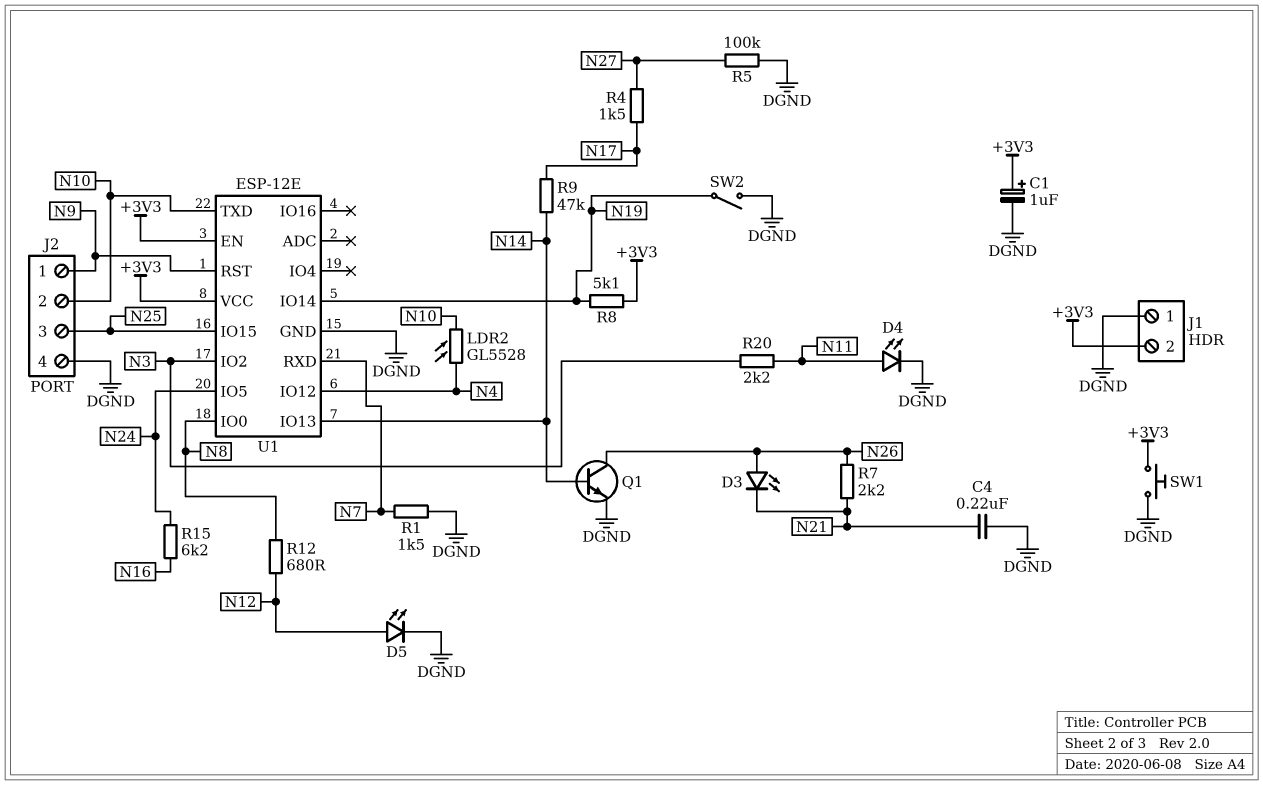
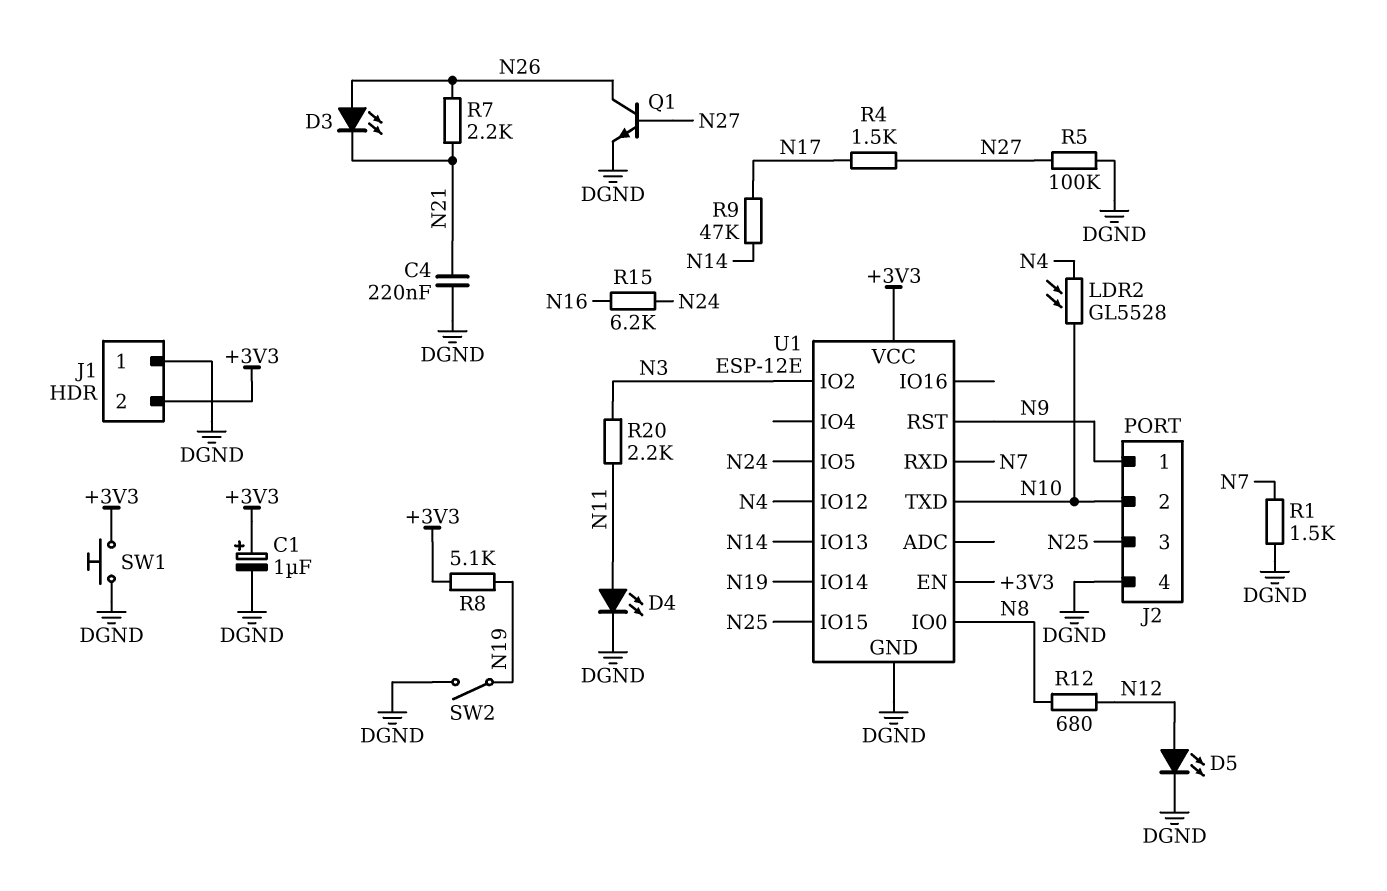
Q1: NPN (B N14, C N26, E DGND) -> NPN (B N27, C N26, E DGND)

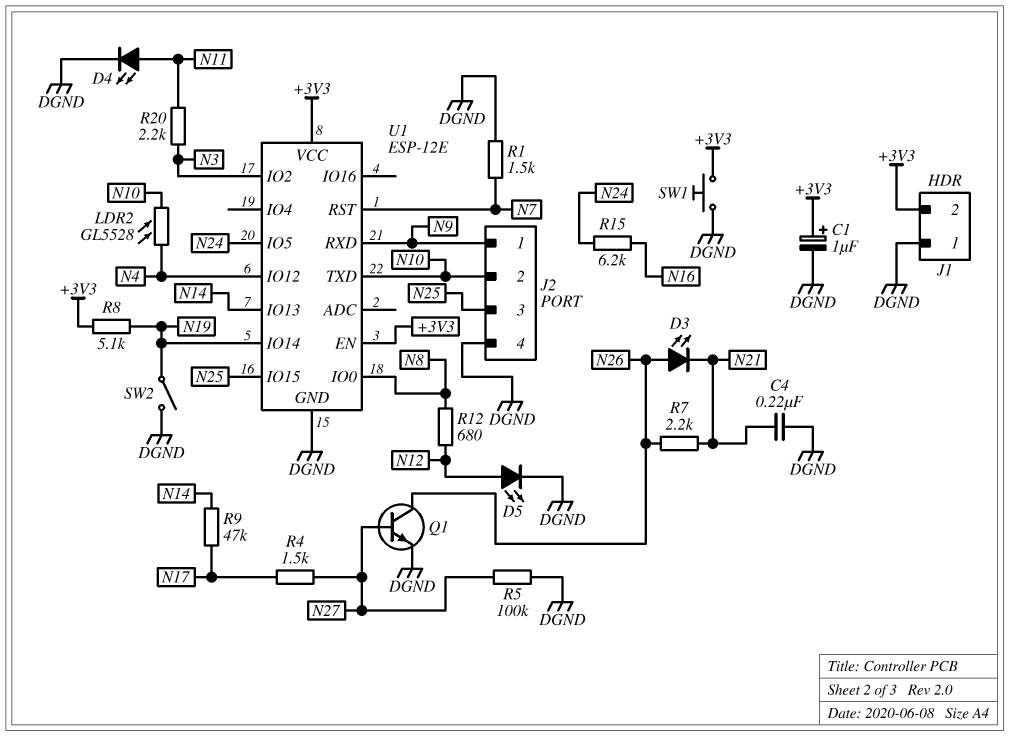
U1 pin RST: N9 -> N7
U1 pin RXD: N7 -> N9

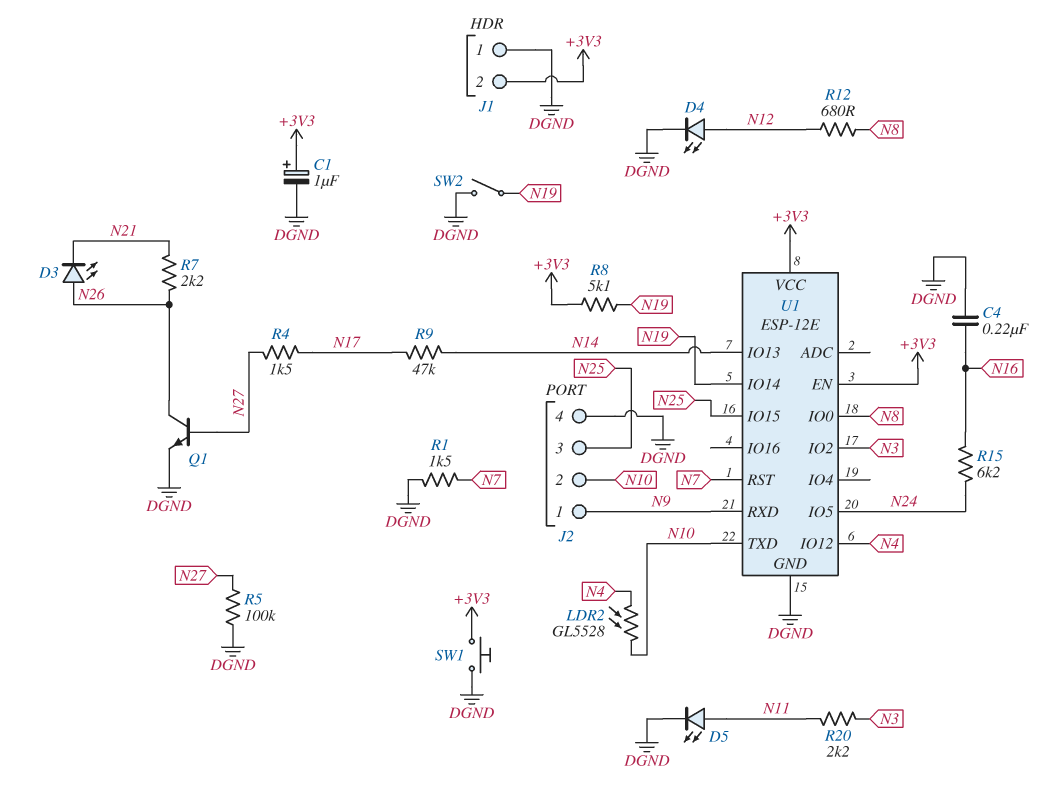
C4: 220nF (DGND, N21) -> 220nF (DGND, N16)
D4: LED (A N11, K DGND) -> LED (A N12, K DGND)
D5: LED (A N12, K DGND) -> LED (A N11, K DGND)

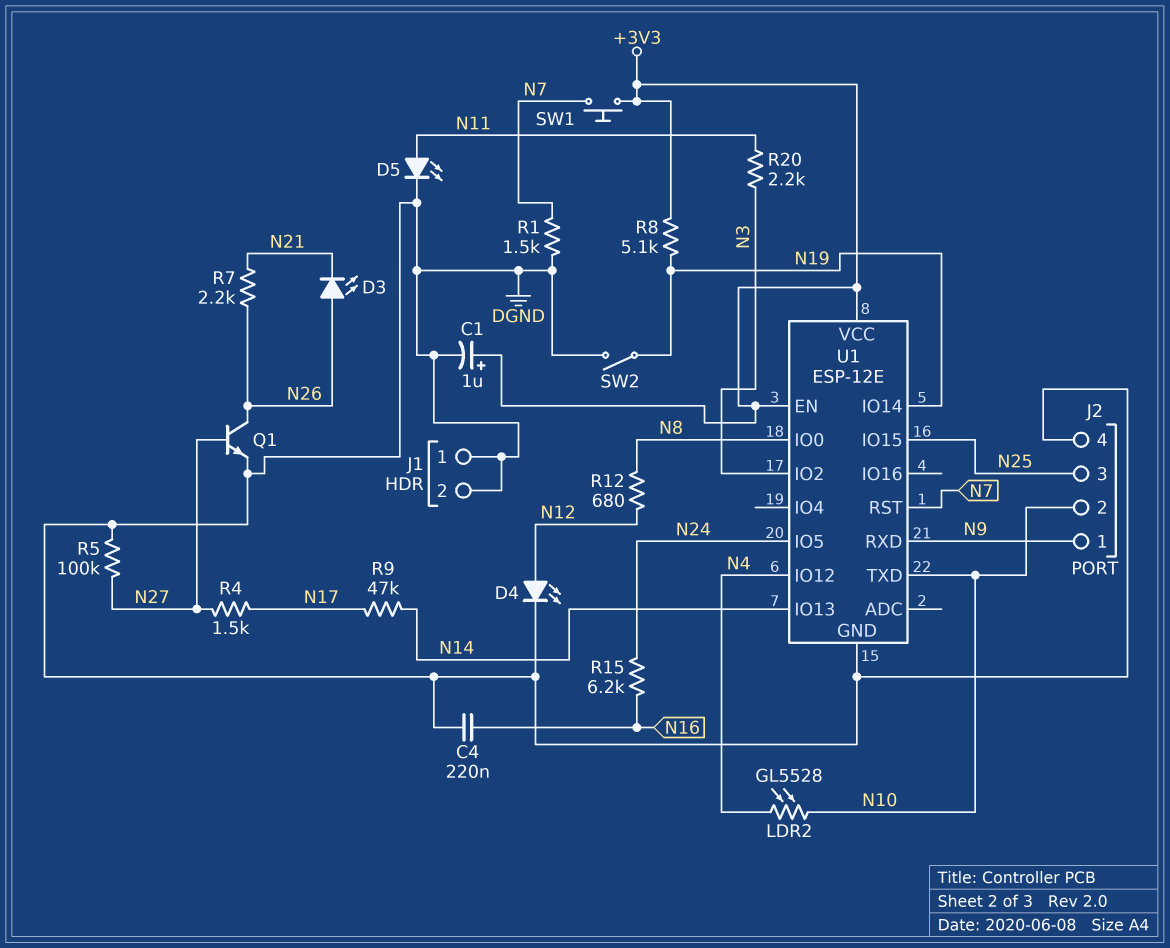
J1 pin 2: +3V3 -> DGND
SW1: button (+3V3, DGND) -> button (+3V3, N7)

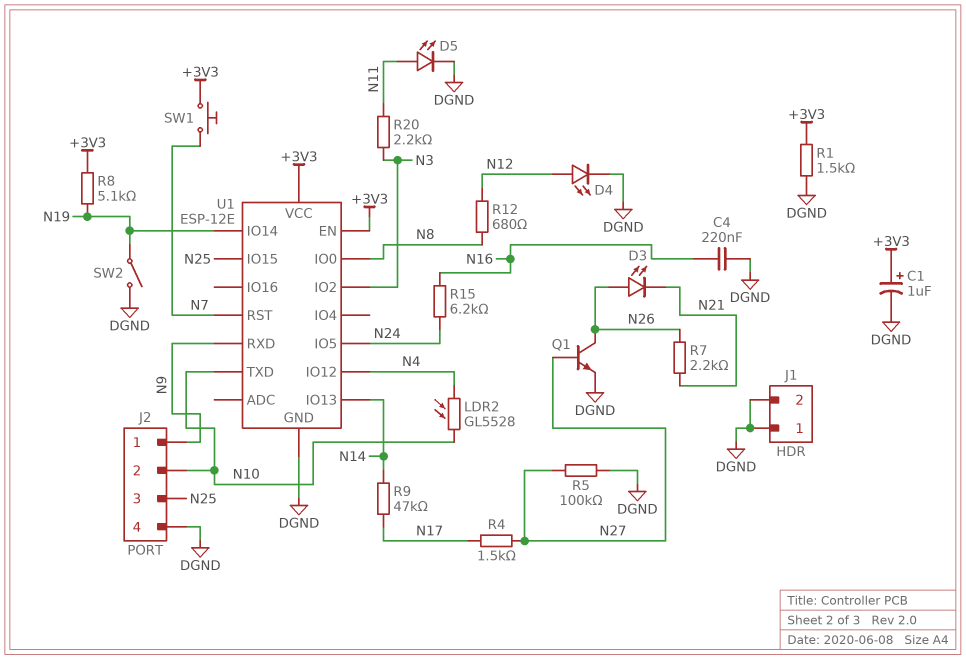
R1: 1.5k (DGND, N7) -> 1.5k (+3V3, DGND)

